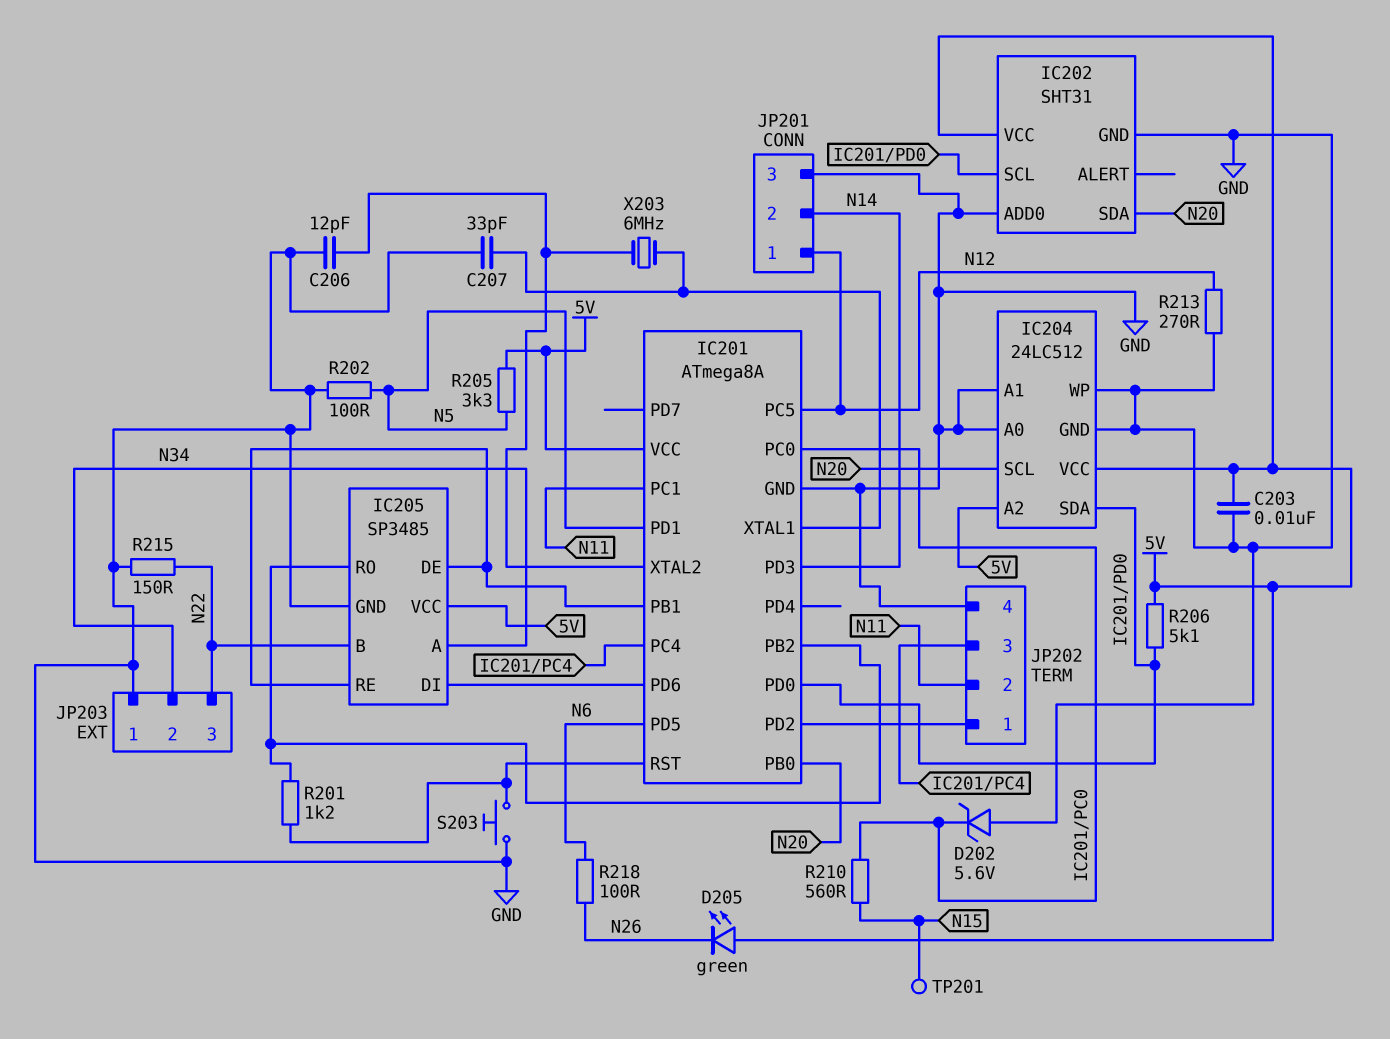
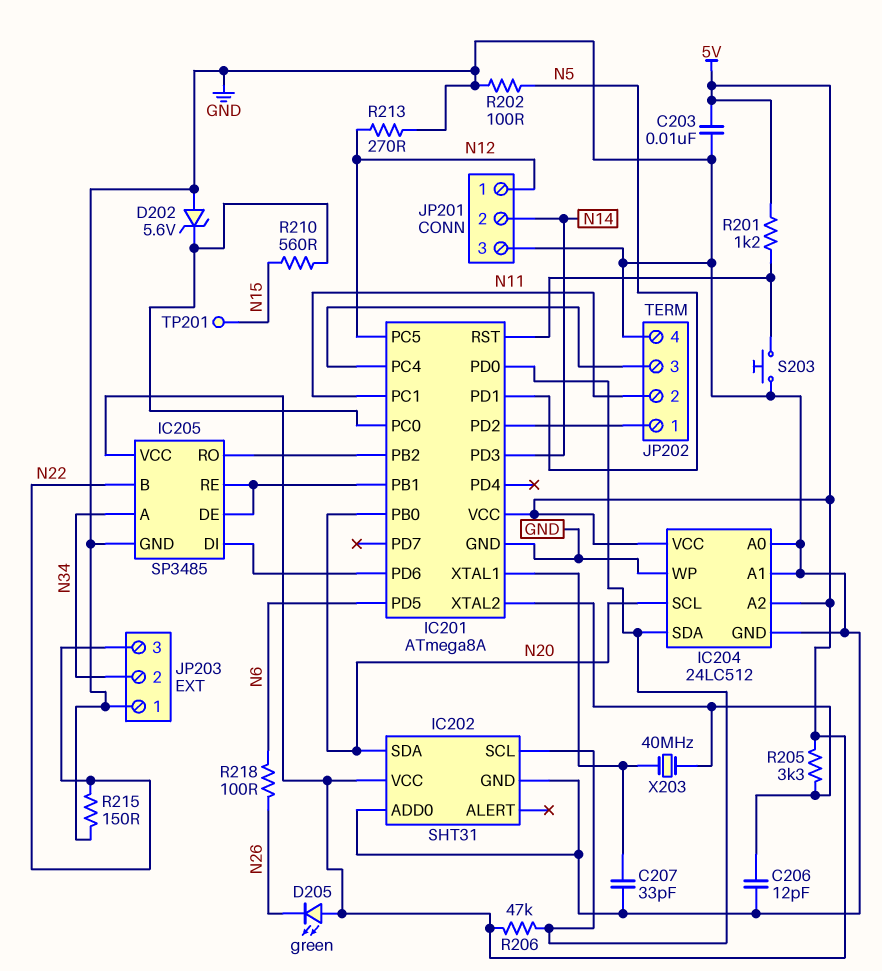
R201: 1.2k (IC201/PB2, IC201/RST) -> 1.2k (5V, IC201/RST)
R205: 3.3k (5V, N5) -> 3.3k (5V, IC201/XTAL2)
R206: 5.1k (5V, IC201/PD0) -> 47k (5V, IC201/PD0)
X203: 6MHz (IC201/XTAL1, IC201/XTAL2) -> 40MHz (IC201/XTAL1, IC201/XTAL2)

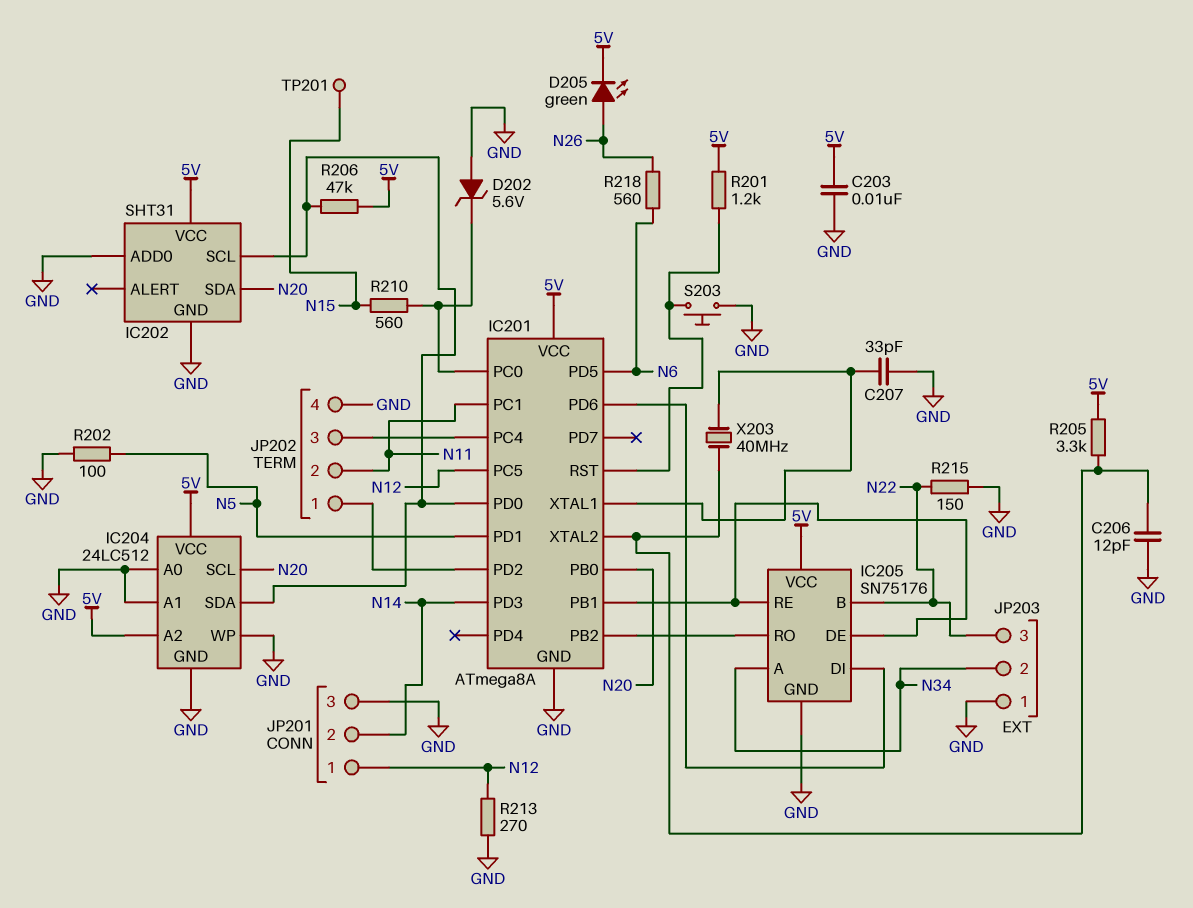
D205: LED green (A 5V, K N26) -> LED green (A N26, K 5V)
IC205: SP3485 -> SN75176
R218: 100 (N6, N26) -> 560 (N6, N26)

